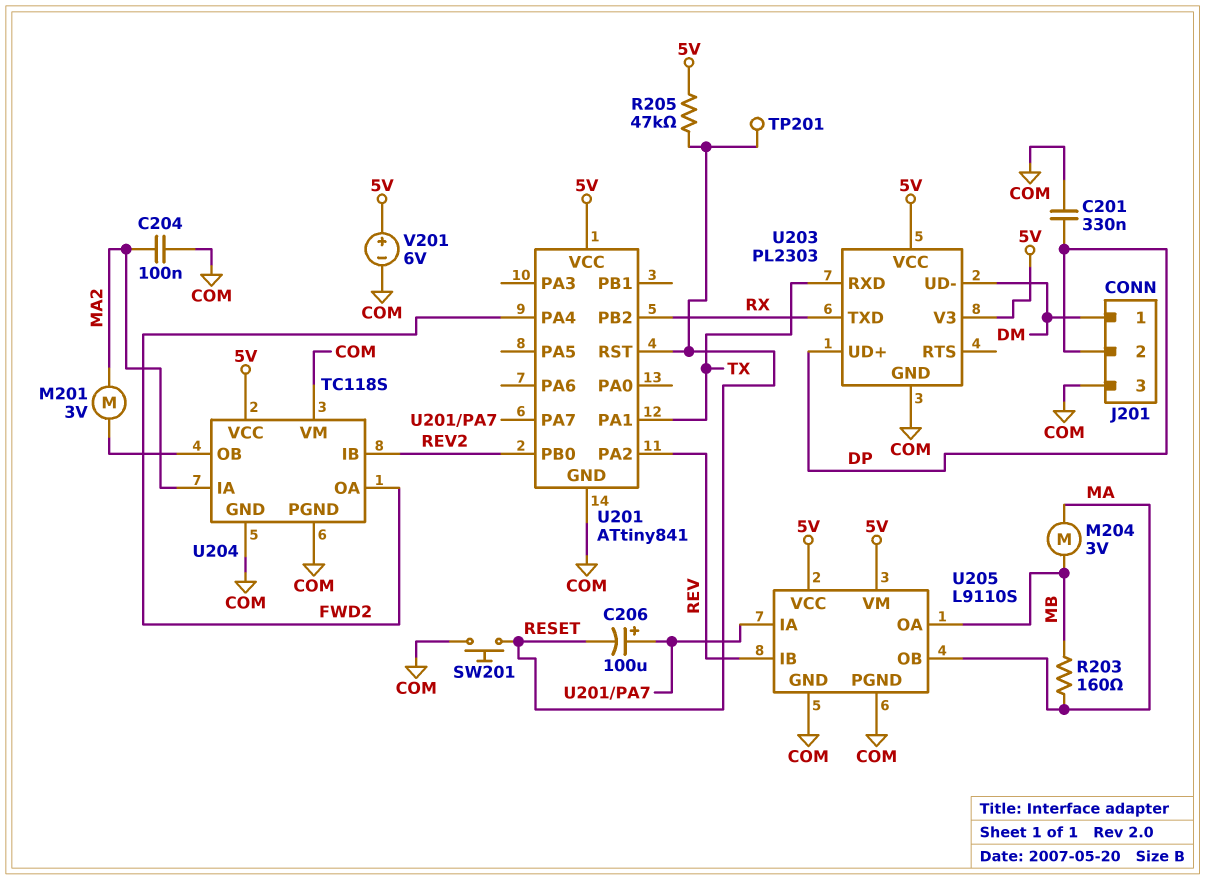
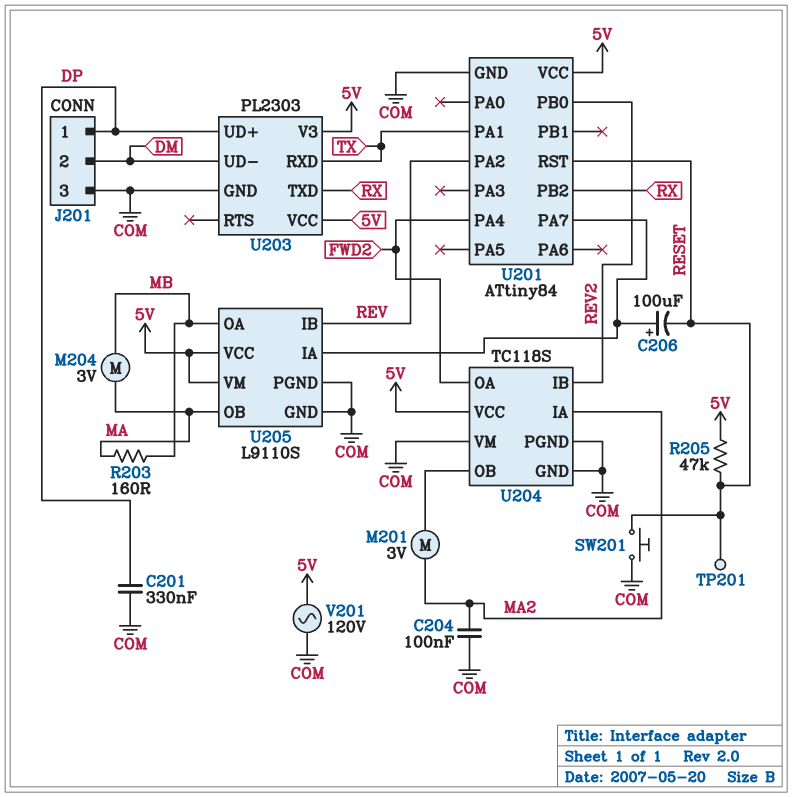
J201 pin 1: DM -> DP
J201 pin 2: DP -> DM
U201: ATtiny841 -> ATtiny84
V201: 6V (plus 5V, minus COM) -> AC 120V (5V, COM)

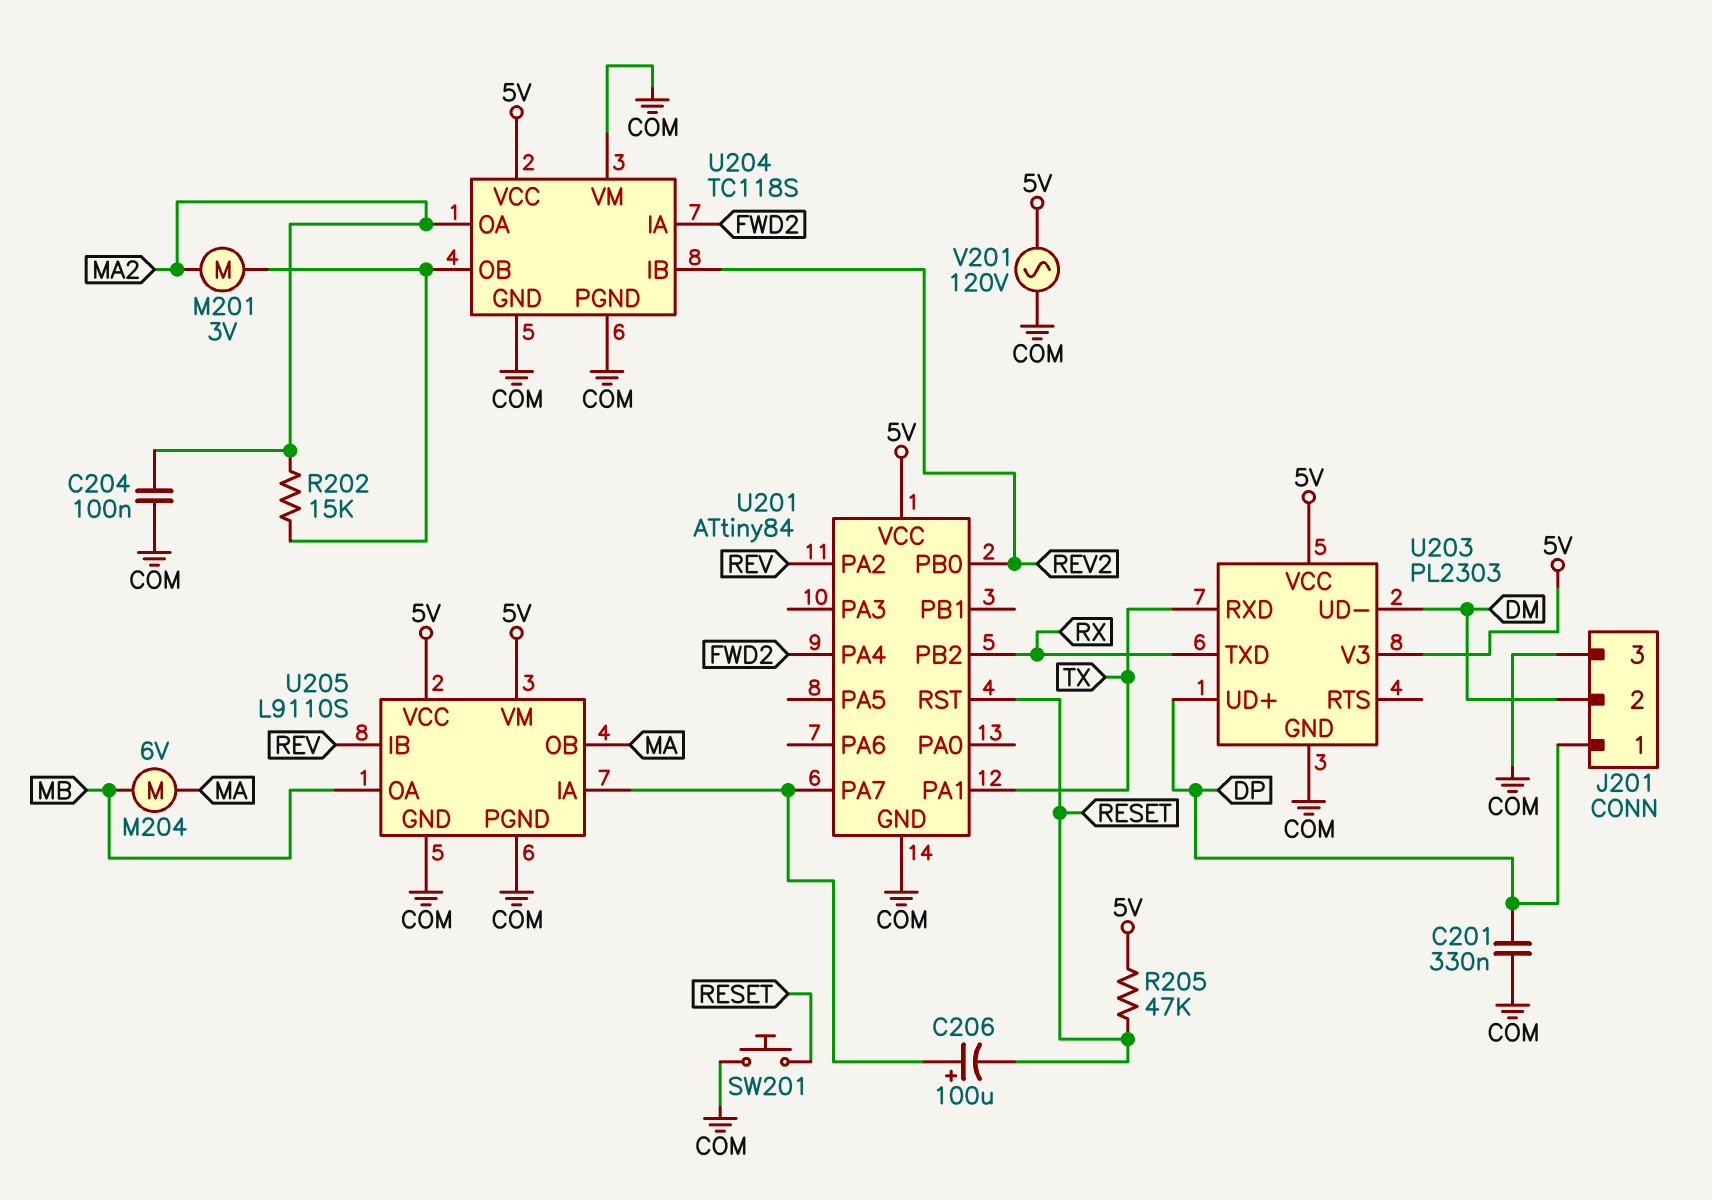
M204: motor 3V (MA, MB) -> motor 6V (MA, MB)
R202: none -> 15k (MA2, U204/OB)
R203: 160 (MA, MB) -> none
TP201: test point (RESET) -> none
U204 pin IA: MA2 -> FWD2
U204 pin OA: FWD2 -> MA2

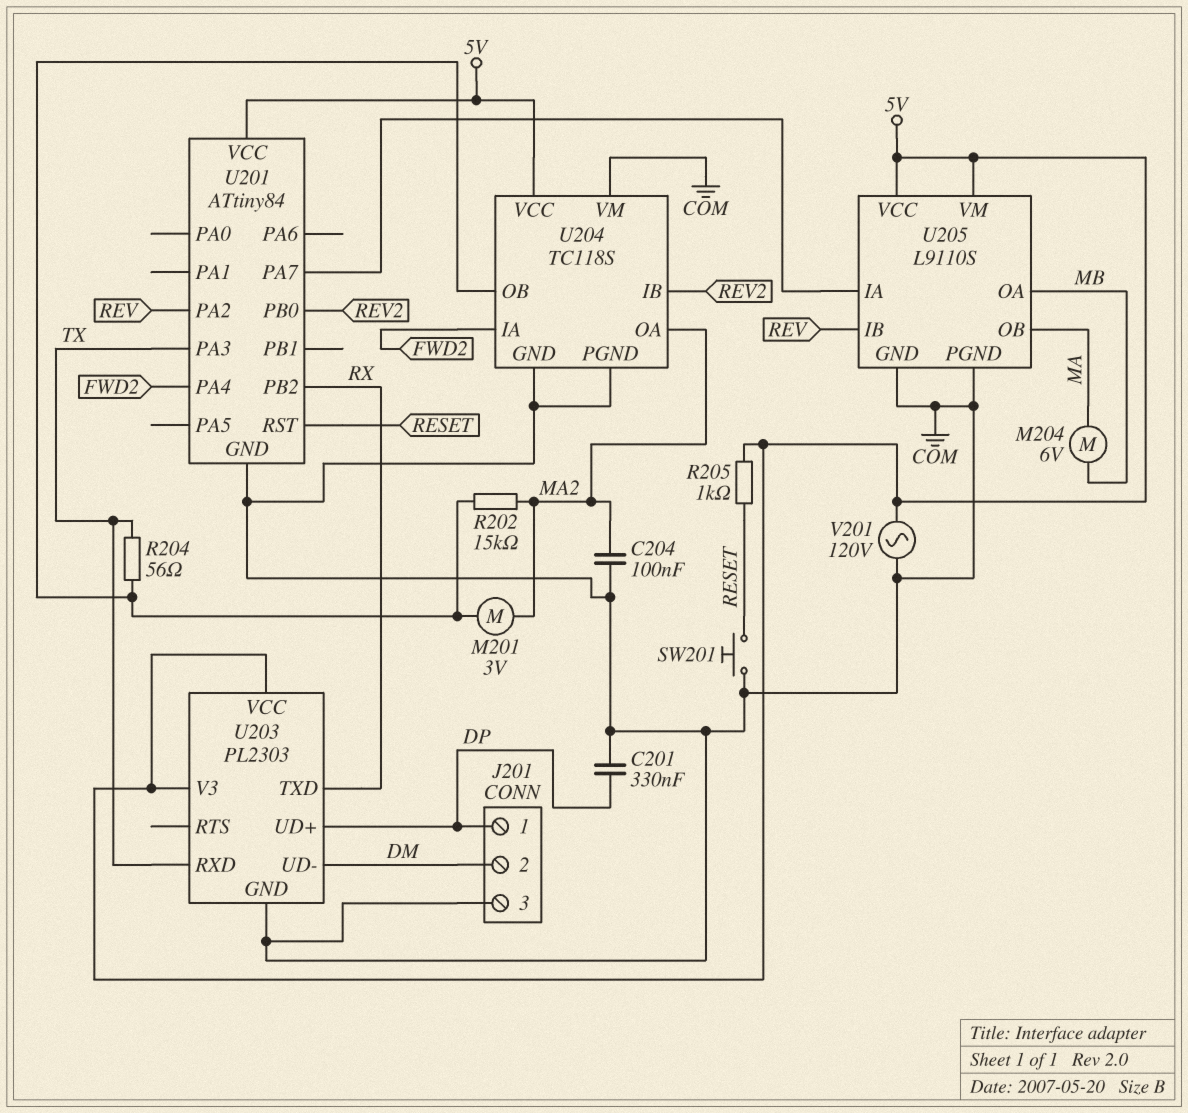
C206: 100uF (plus U201/PA7, minus RESET) -> none
R204: none -> 56 (TX, U204/OB)
R205: 47k (5V, RESET) -> 1k (5V, RESET)
U201 pin PA1: TX -> none
U201 pin PA3: none -> TX

